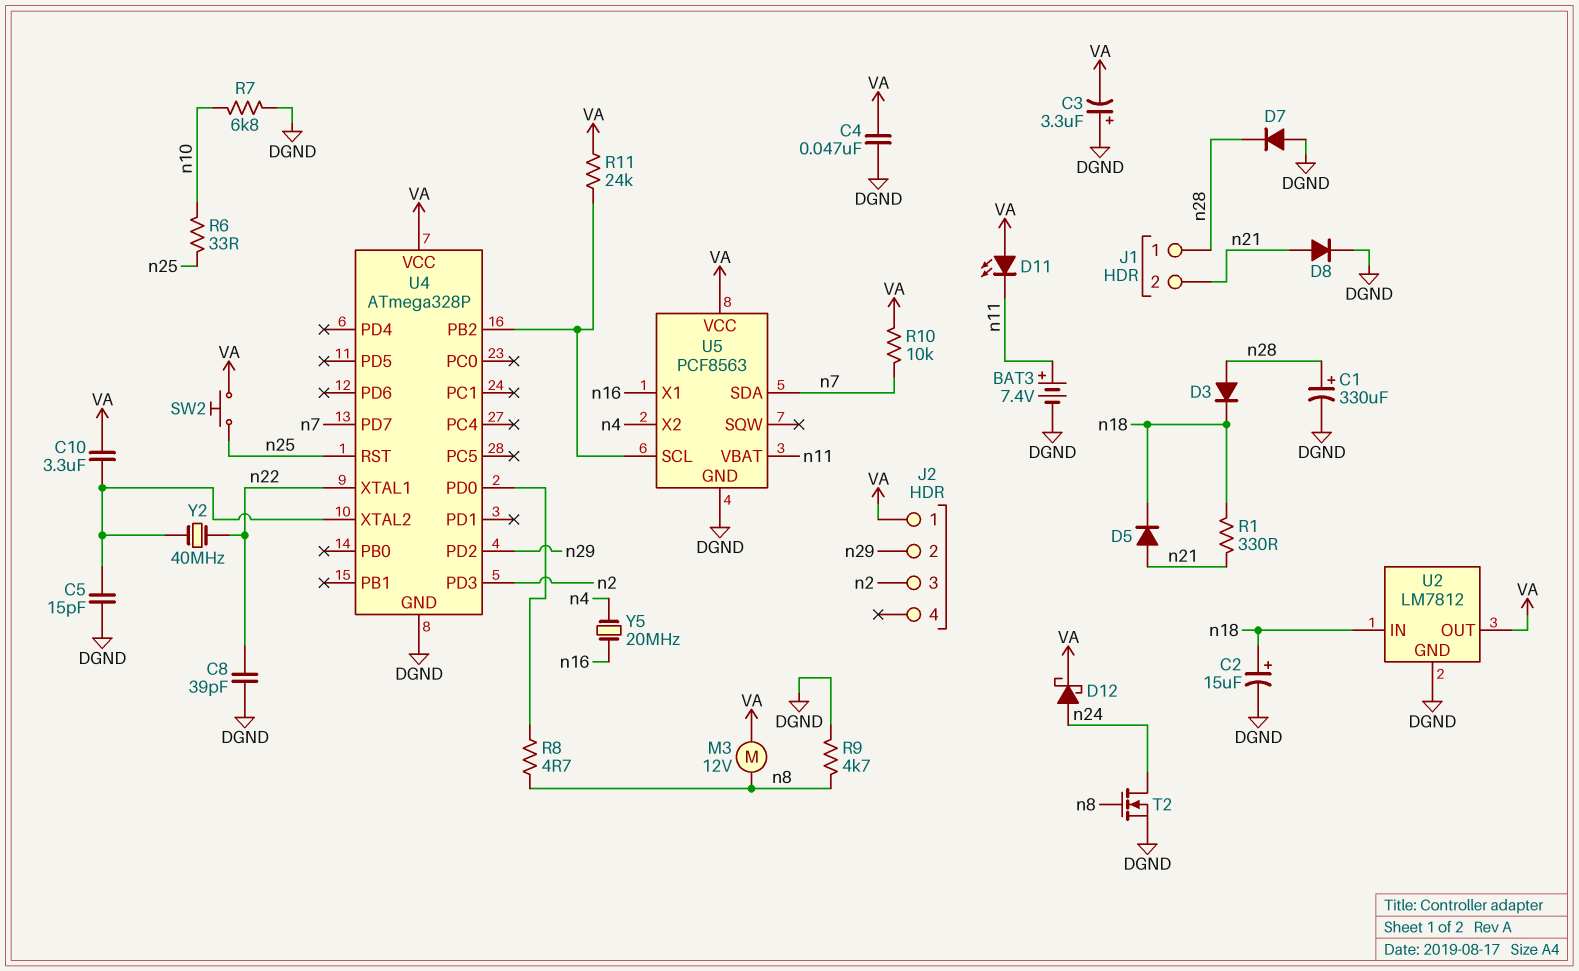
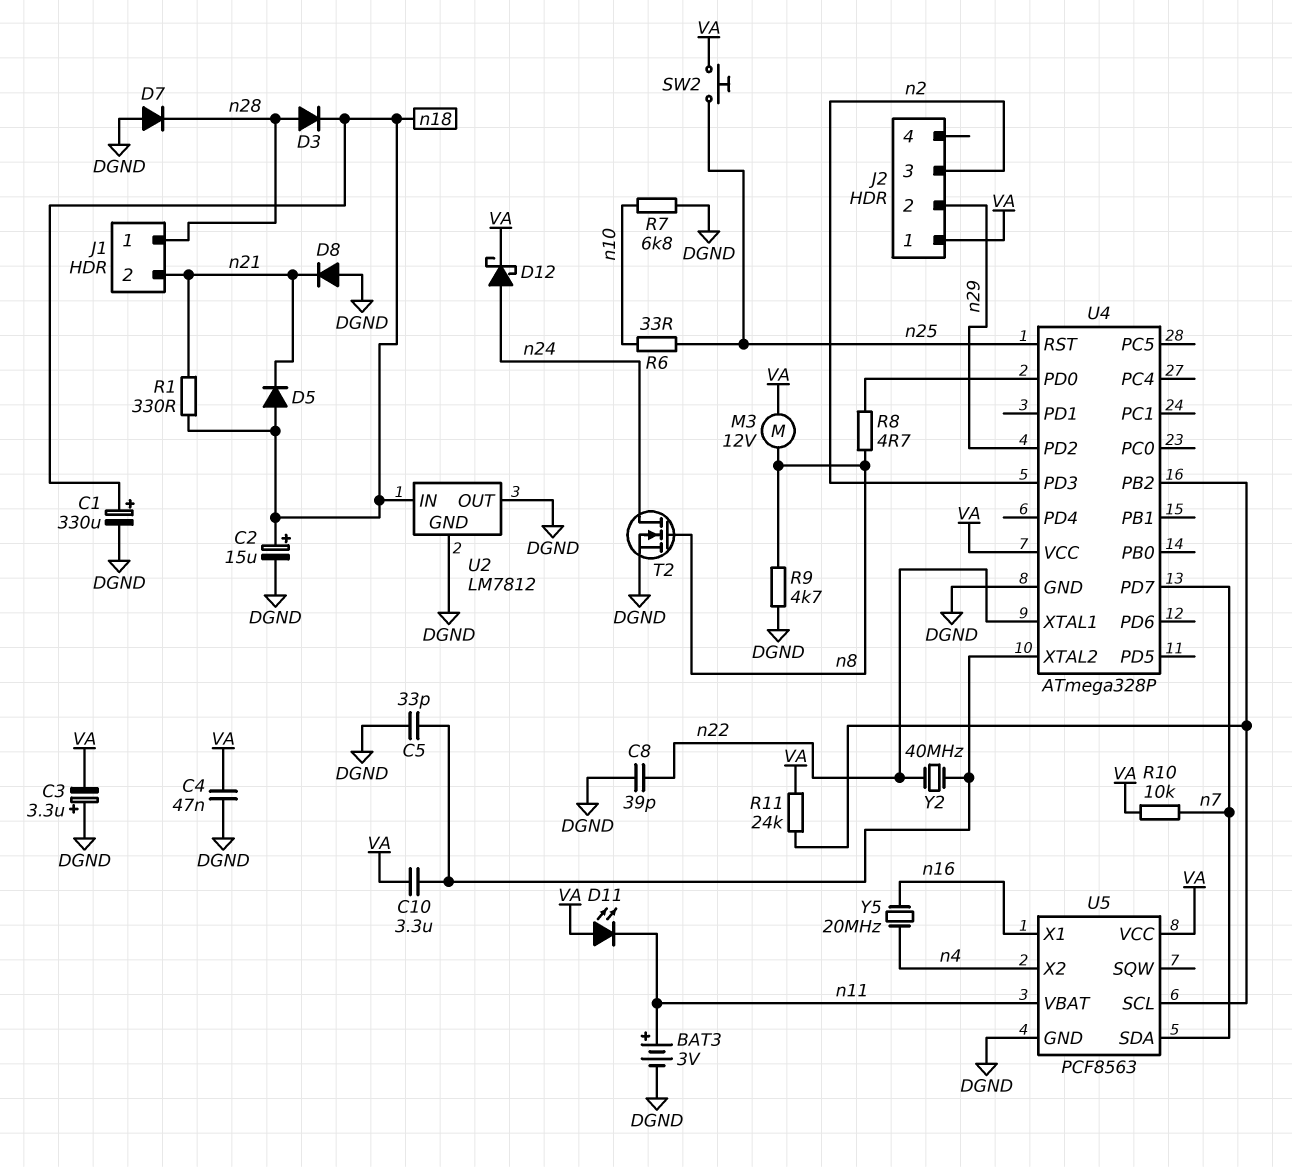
BAT3: 7.4V (plus n11, minus DGND) -> 3V (plus n11, minus DGND)
C1: 330uF (plus n28, minus DGND) -> 330uF (plus n18, minus DGND)
C5: 15pF (DGND, U4/XTAL2) -> 33pF (DGND, U4/XTAL2)
D5: diode (A n21, K n18) -> diode (A n18, K n21)
D8: diode (A n21, K DGND) -> diode (A DGND, K n21)
U2 pin OUT: VA -> DGND

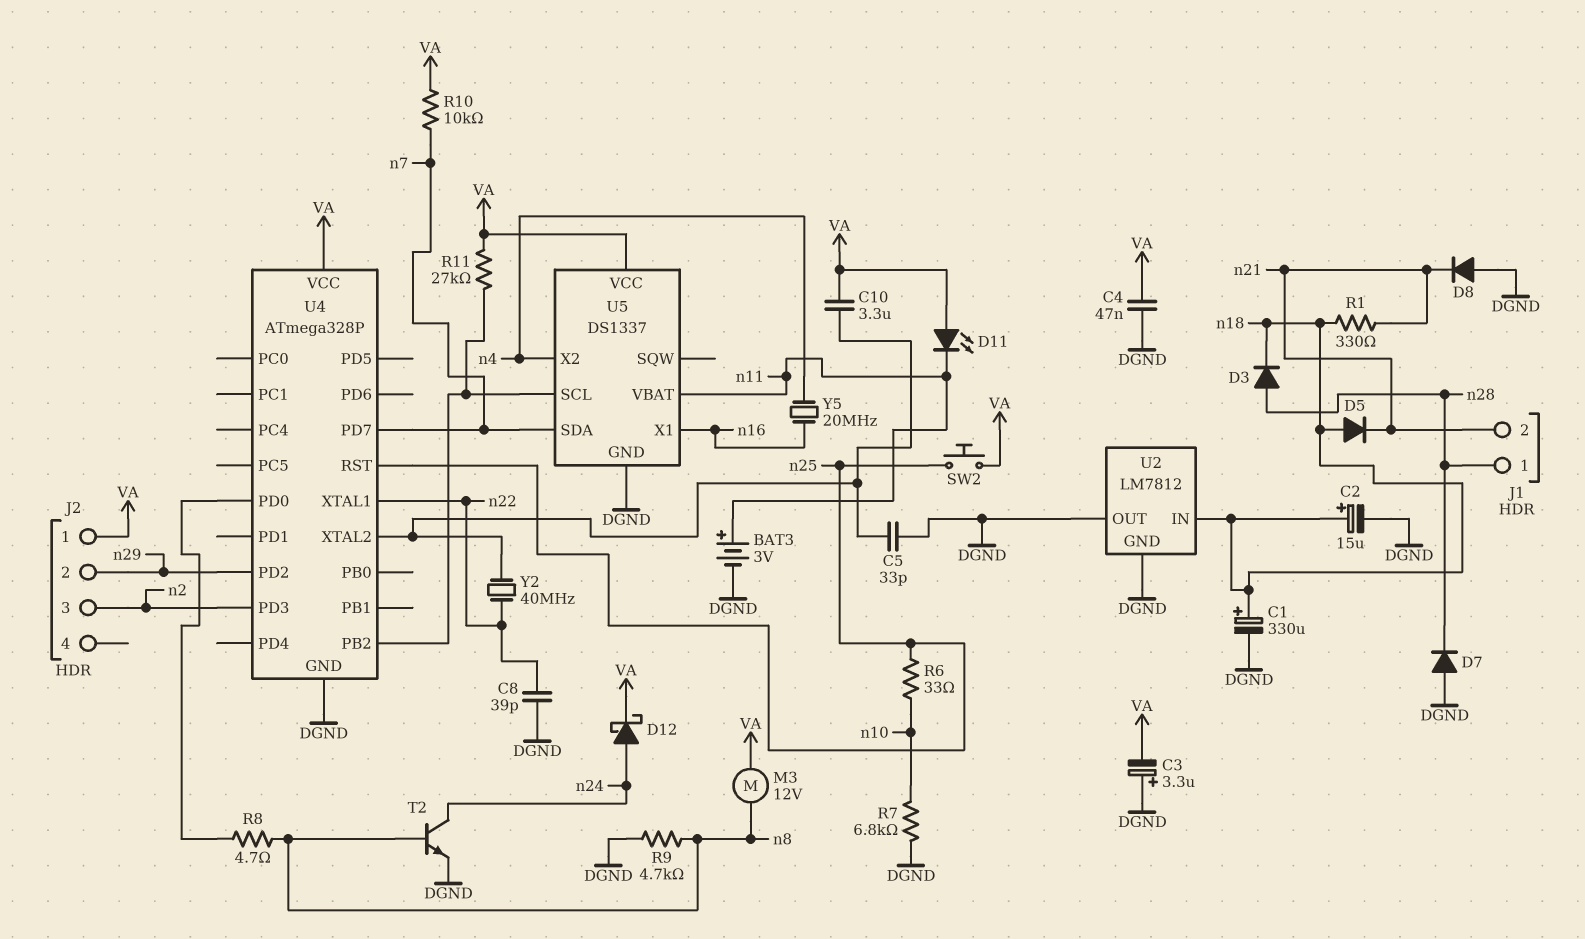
R11: 24k (U4/PB2, VA) -> 27k (U4/PB2, VA)
T2: NMOS (G n8, D n24, S DGND) -> NPN (B n8, C n24, E DGND)
U5: PCF8563 -> DS1337

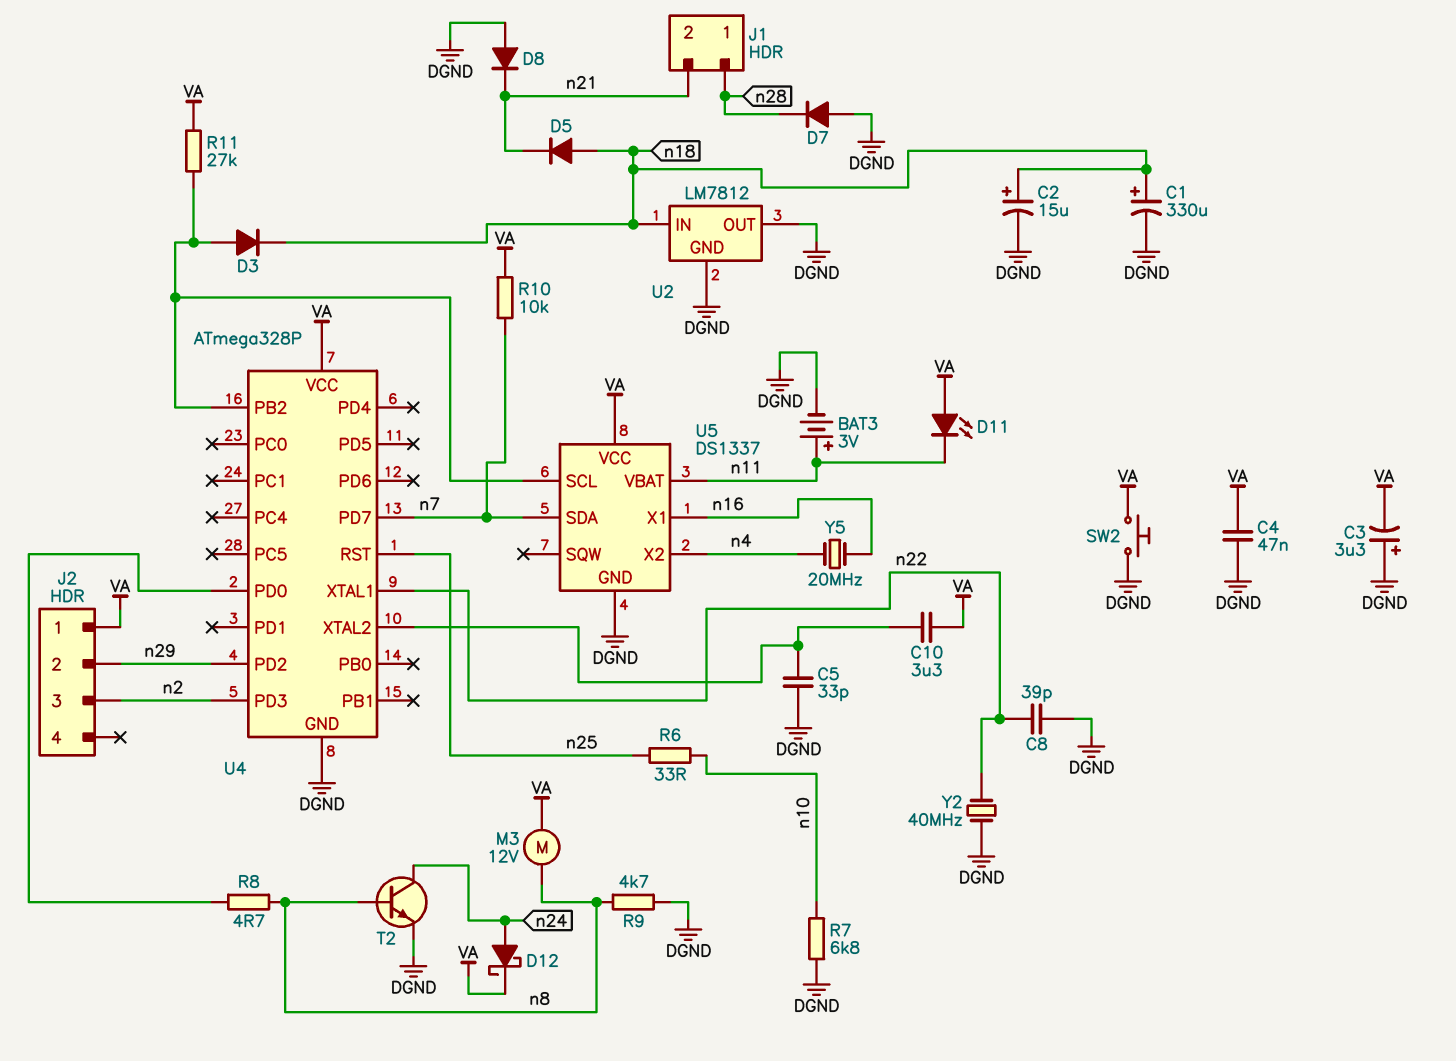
D3: diode (A n28, K n18) -> diode (A U4/PB2, K n18)
R1: 330 (n18, n21) -> none
SW2: button (VA, n25) -> button (DGND, VA)
Y2: 40MHz (U4/XTAL2, n22) -> 40MHz (DGND, n22)

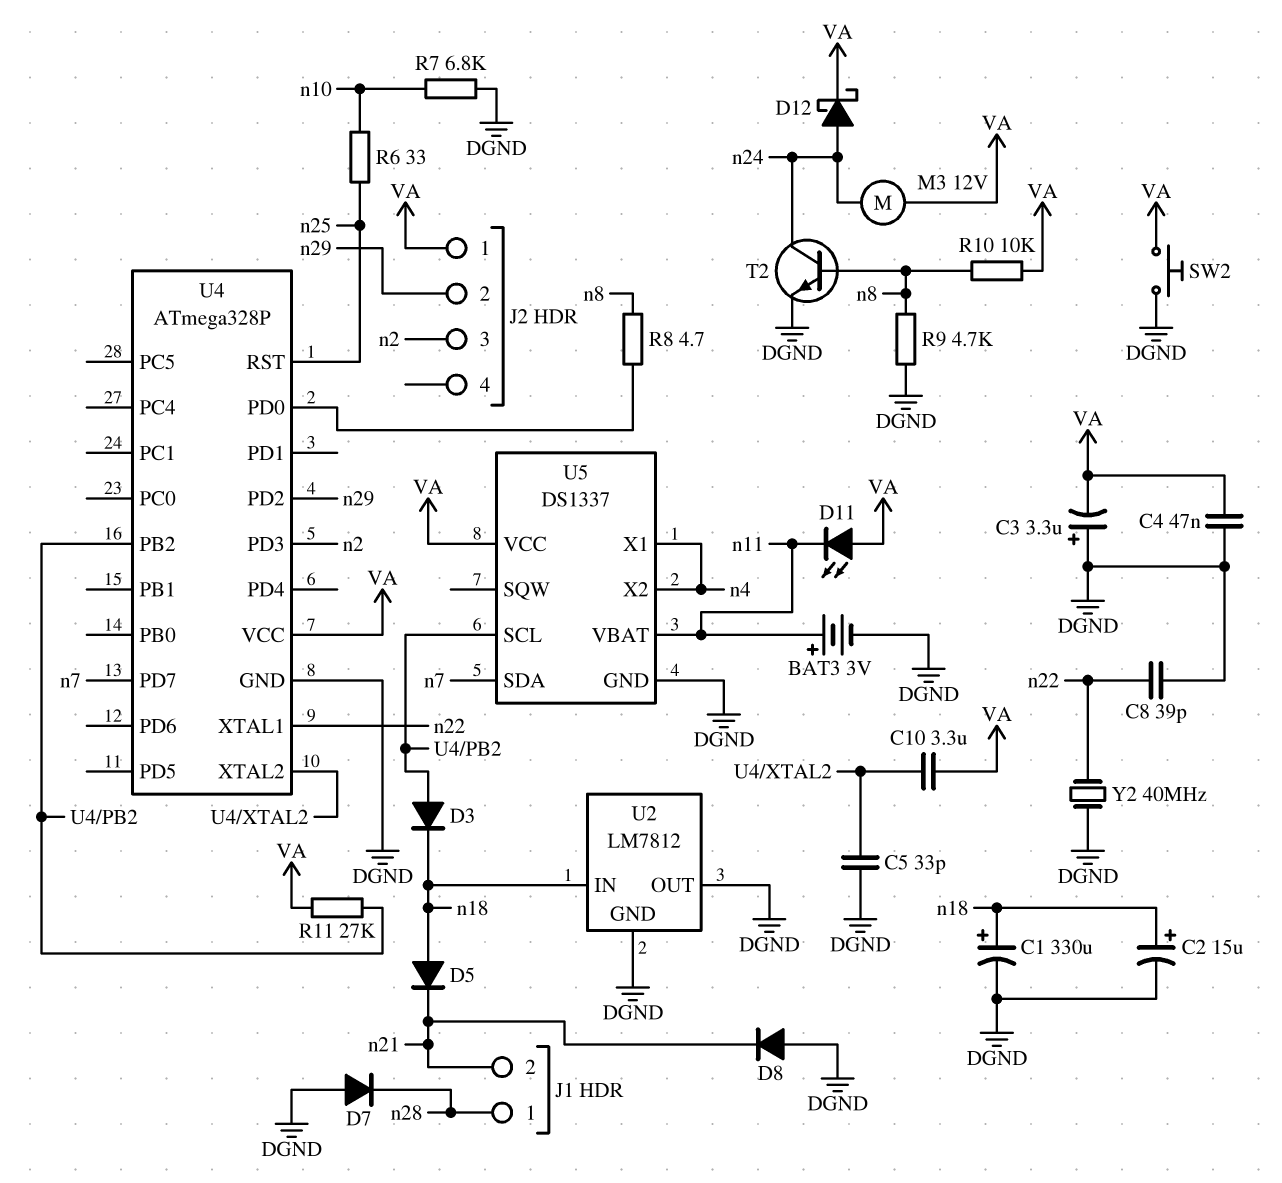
M3: motor 12V (VA, n8) -> motor 12V (VA, n24)
R10: 10k (VA, n7) -> 10k (VA, n8)
U5 pin X1: n16 -> n4
Y5: 20MHz (n4, n16) -> none

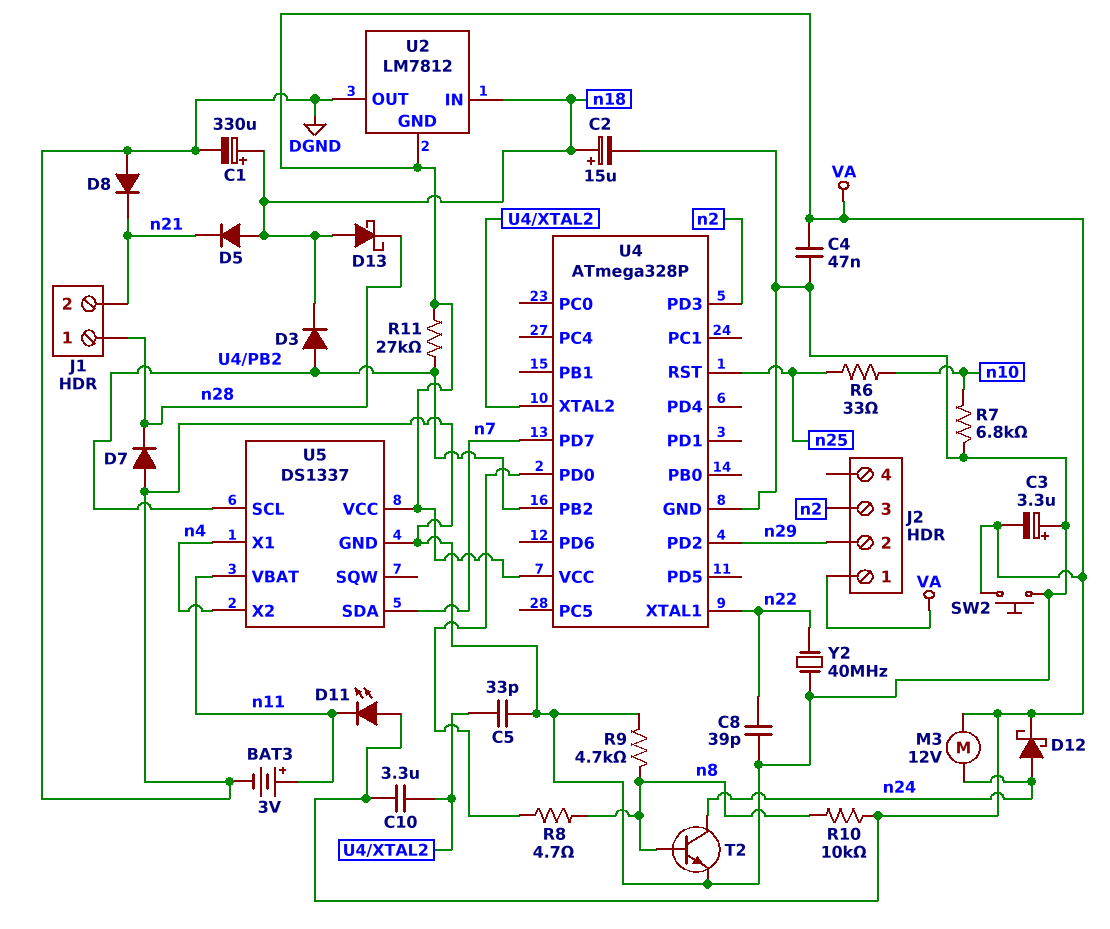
D13: none -> schottky (A n18, K n28)
U2 pin GND: DGND -> VA

